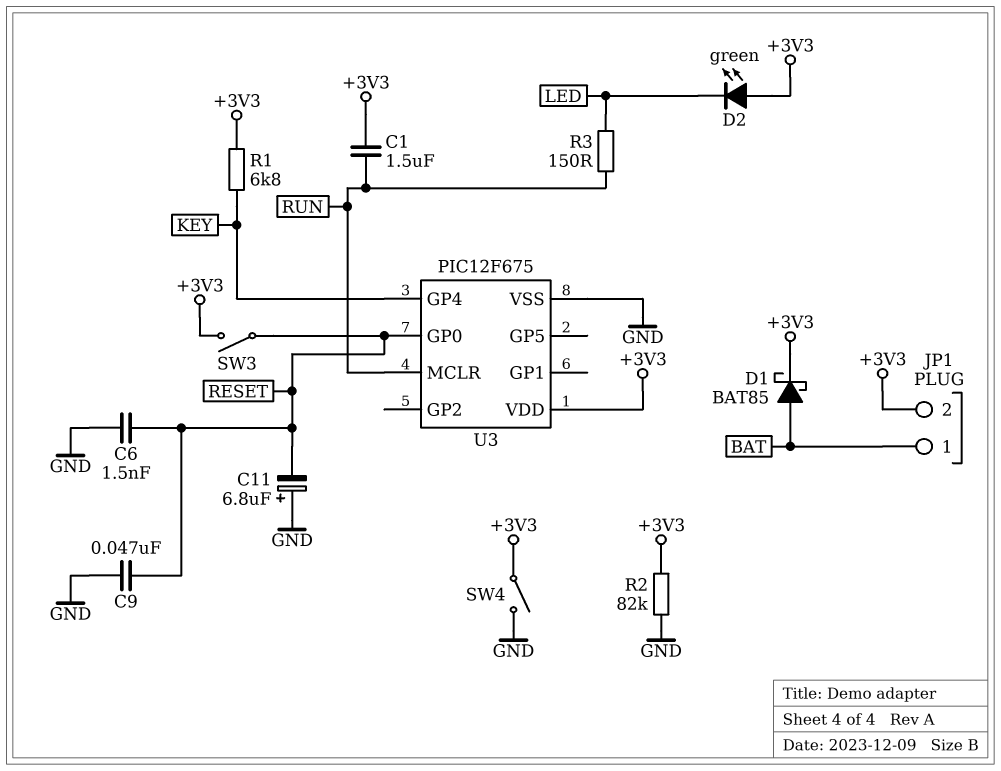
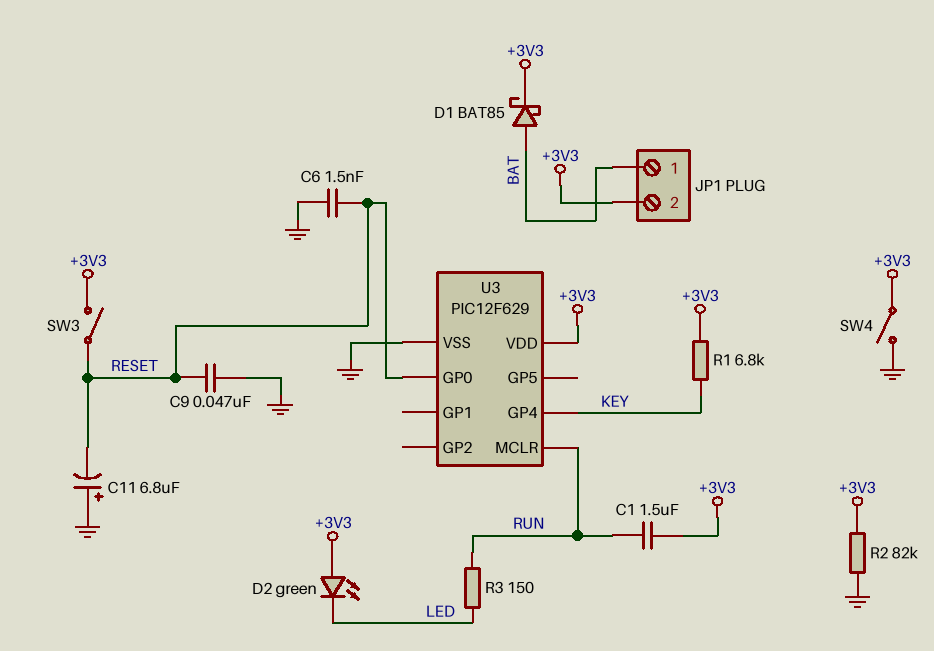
U3: PIC12F675 -> PIC12F629

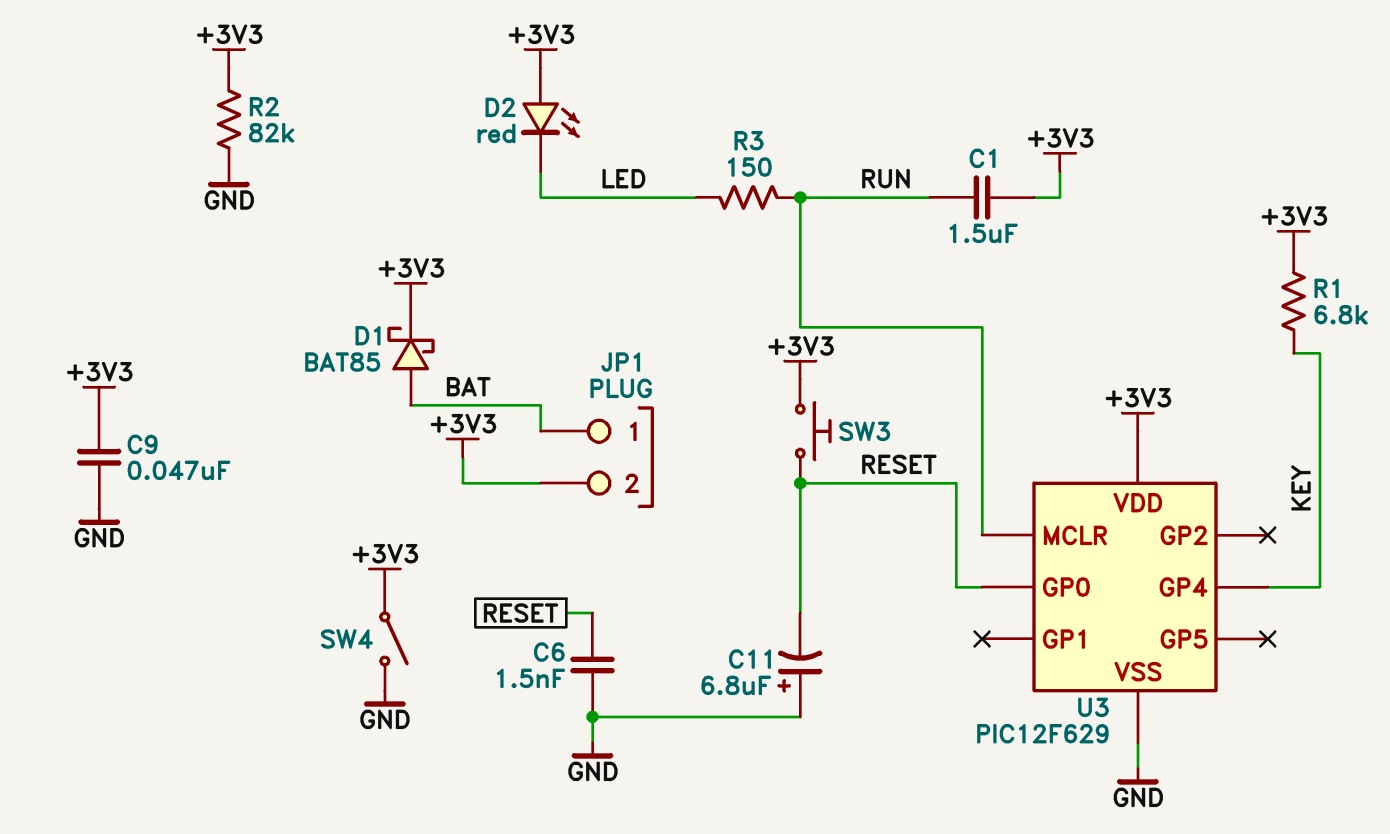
C9: 47nF (GND, RESET) -> 47nF (+3V3, GND)
D2: LED green (A +3V3, K LED) -> LED red (A +3V3, K LED)
SW3: switch (+3V3, RESET) -> button (+3V3, RESET)

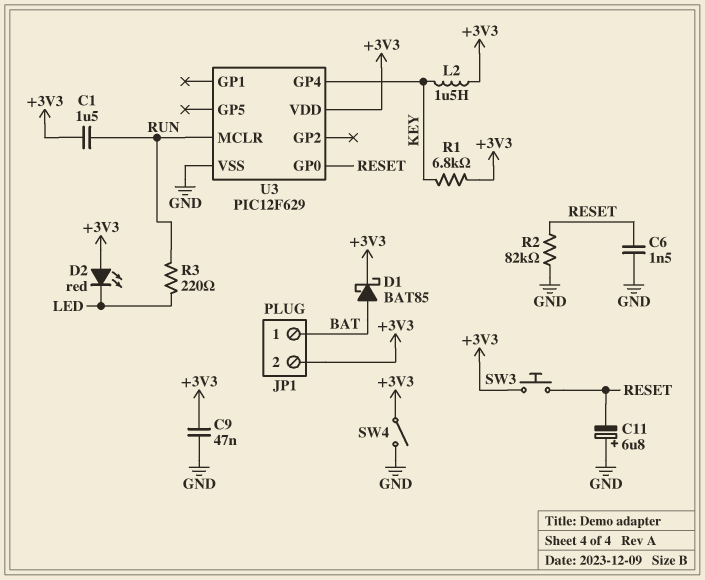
L2: none -> 1.5uH (+3V3, KEY)
R2: 82k (+3V3, GND) -> 82k (GND, RESET)
R3: 150 (LED, RUN) -> 220 (LED, RUN)

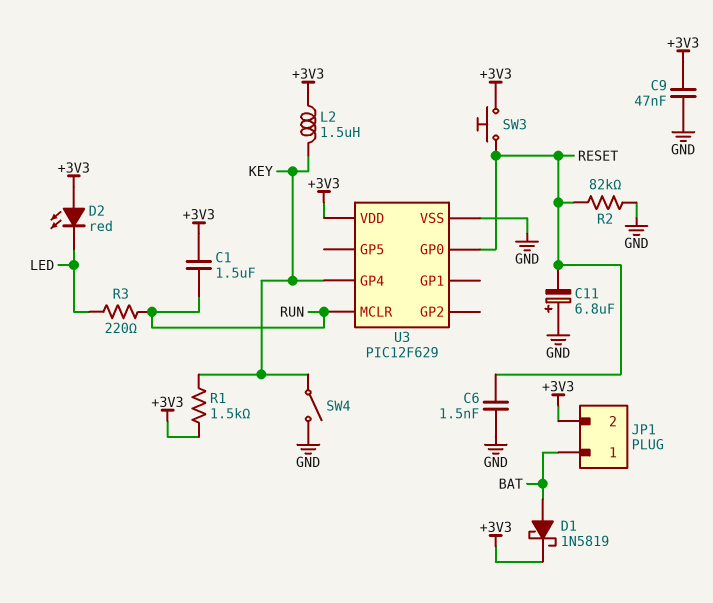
D1: schottky BAT85 (A BAT, K +3V3) -> schottky 1N5819 (A BAT, K +3V3)
R1: 6.8k (+3V3, KEY) -> 1.5k (+3V3, KEY)
SW4: switch (+3V3, GND) -> switch (GND, KEY)

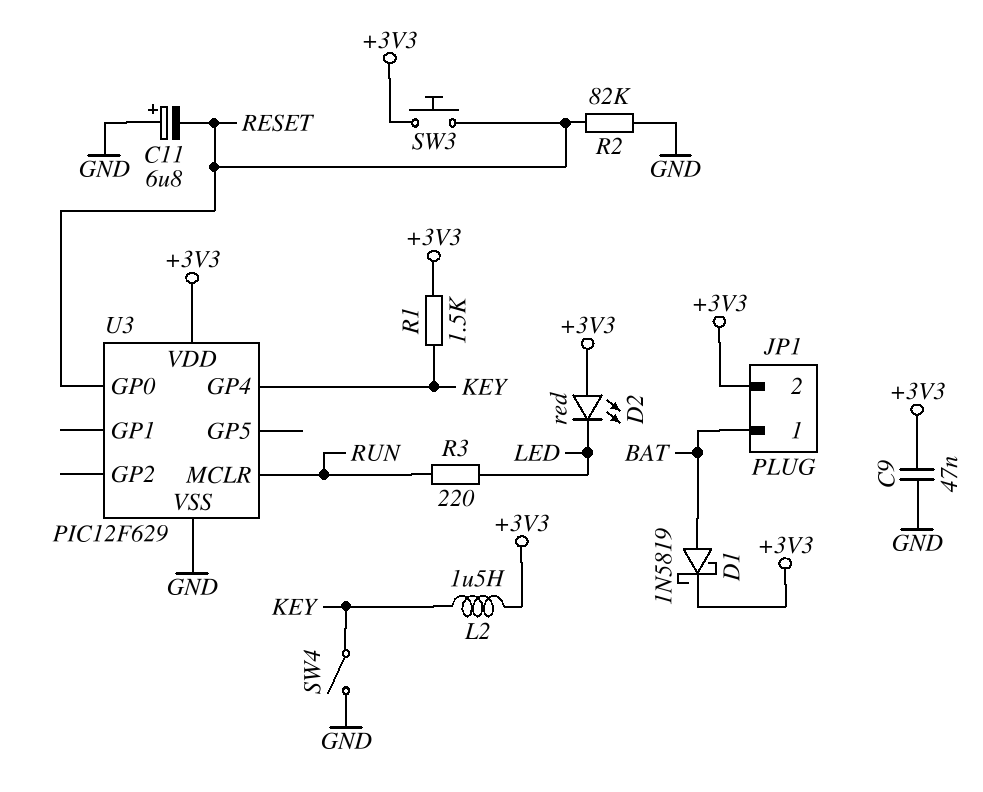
C1: 1.5uF (+3V3, RUN) -> none
C6: 1.5nF (GND, RESET) -> none

